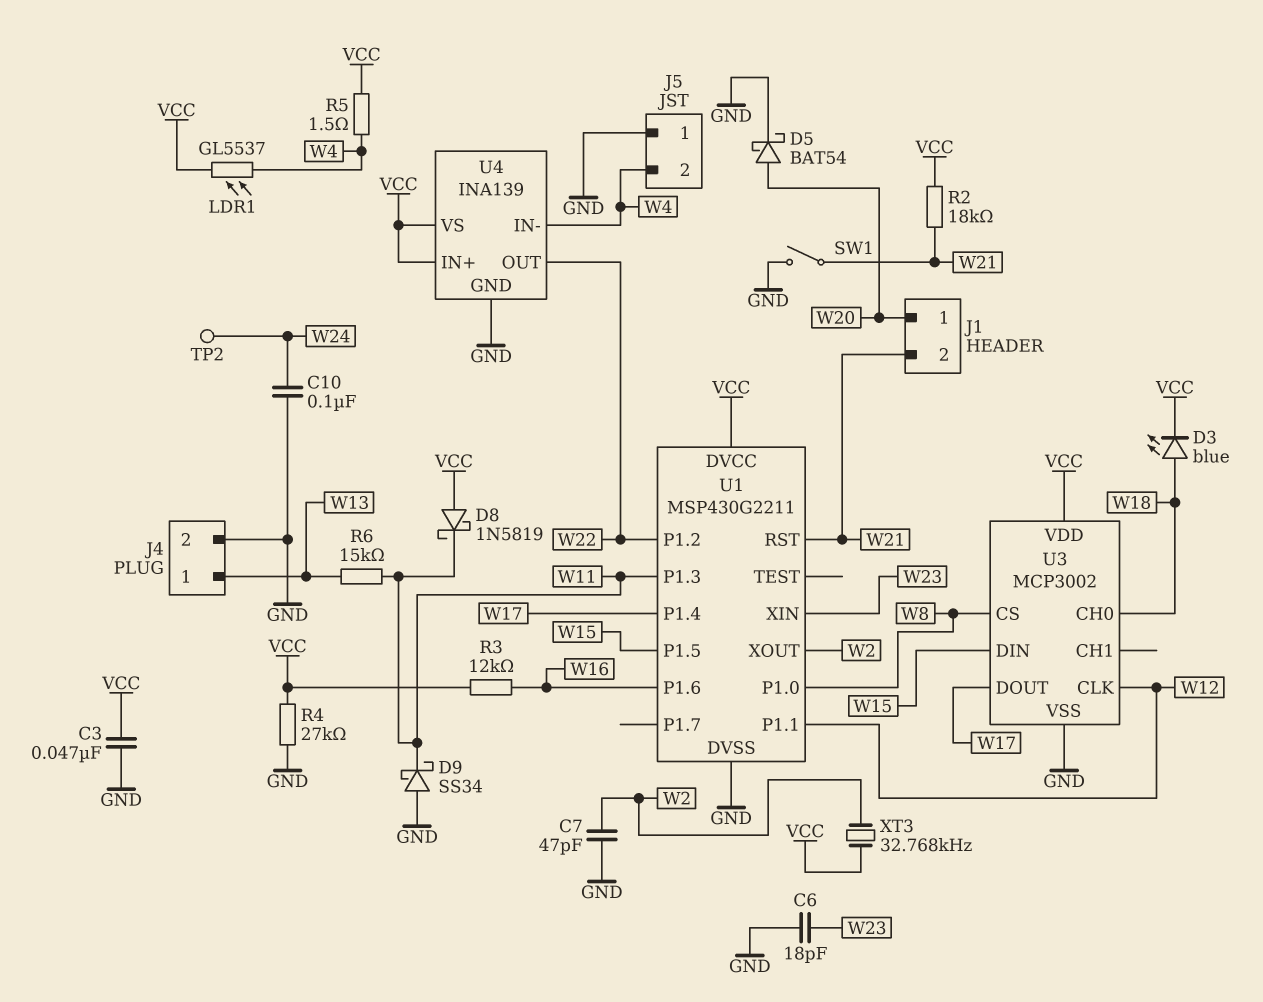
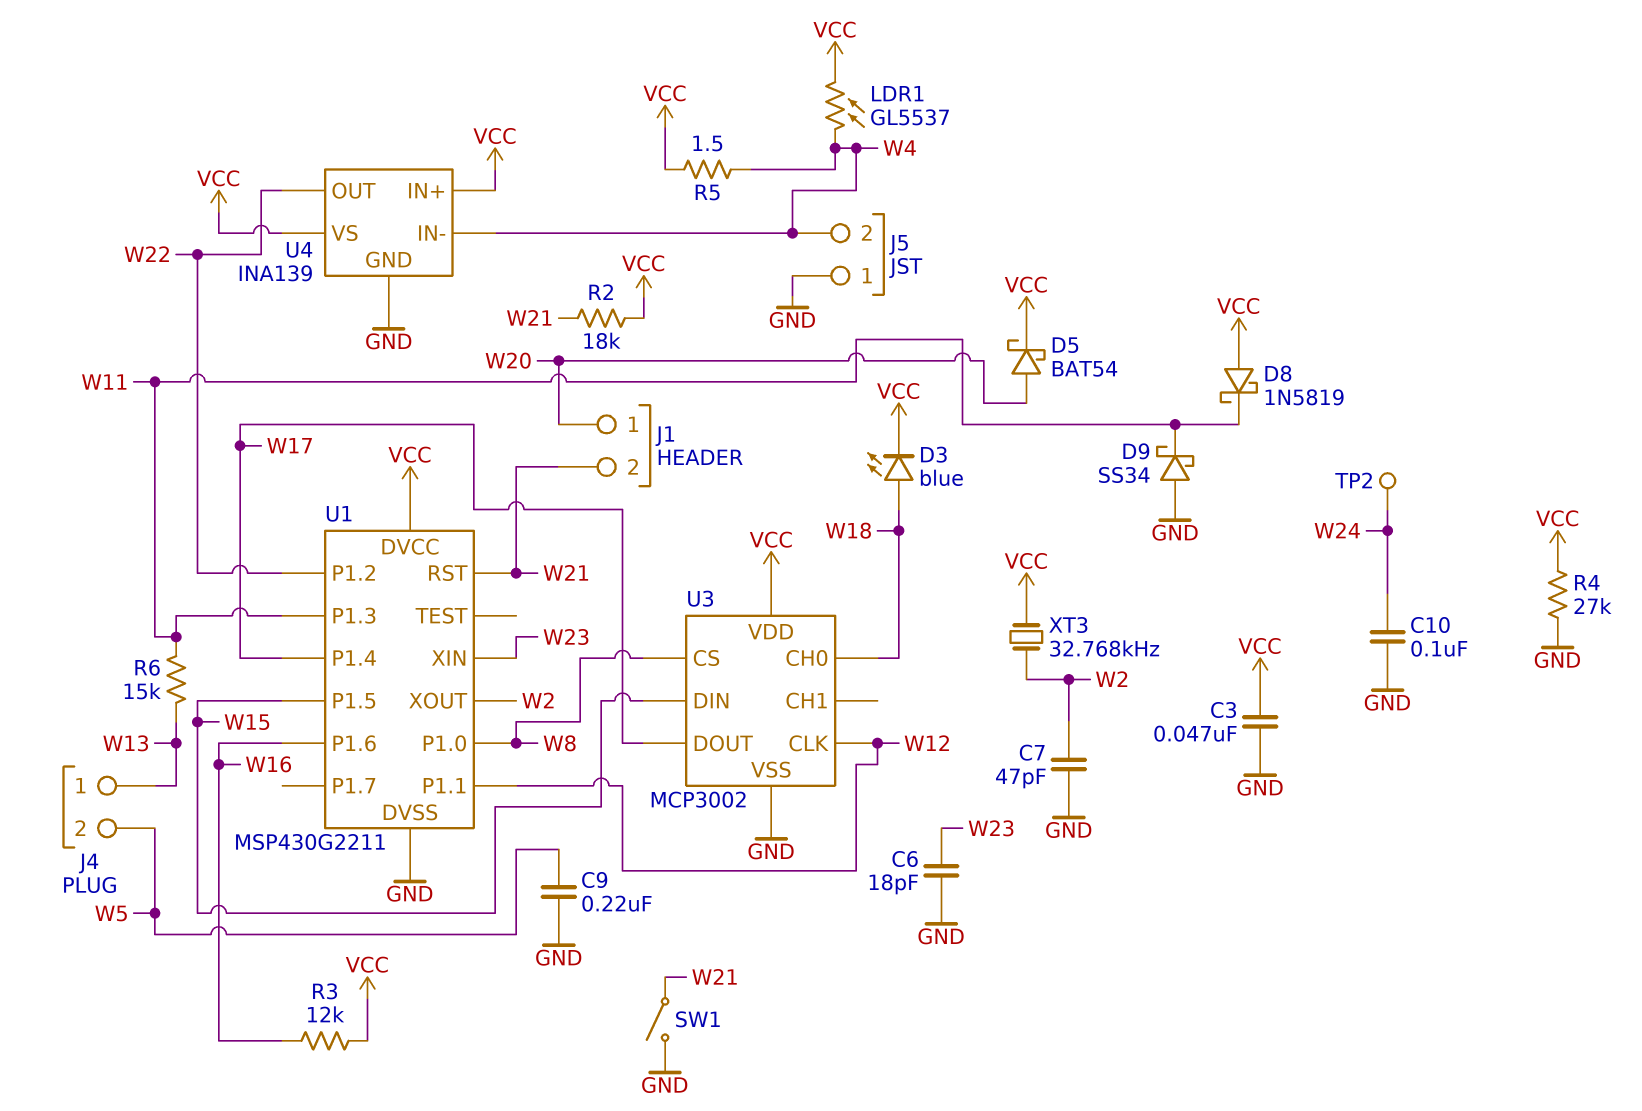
C9: none -> 220nF (GND, W5)
D5: schottky BAT54 (A W20, K GND) -> schottky BAT54 (A W20, K VCC)
J4 pin 2: GND -> W5

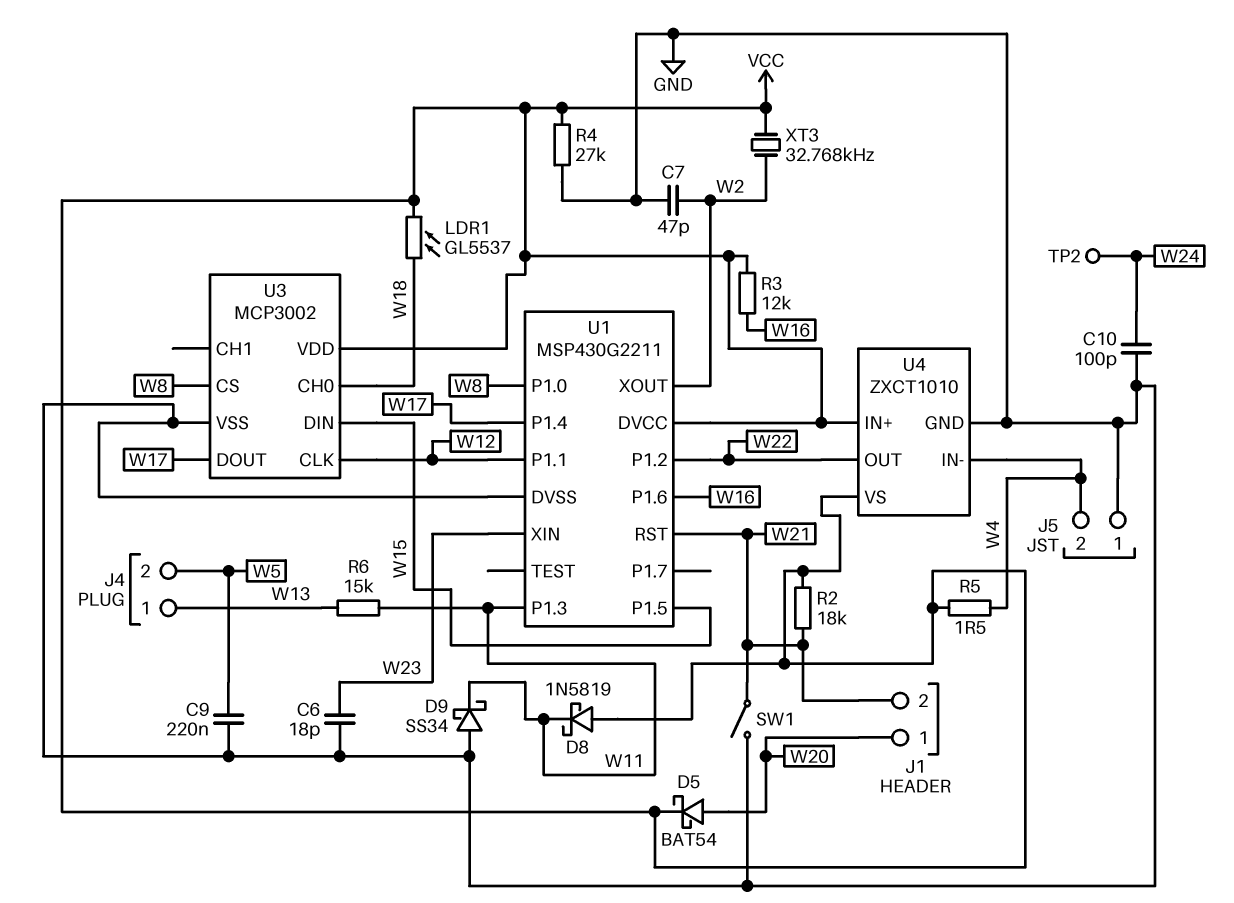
C3: 47nF (GND, VCC) -> none
C10: 100nF (GND, W24) -> 100pF (GND, W24)
D3: LED blue (A W18, K VCC) -> none
LDR1: GL5537 (VCC, W4) -> GL5537 (VCC, W18)
U4: INA139 -> ZXCT1010

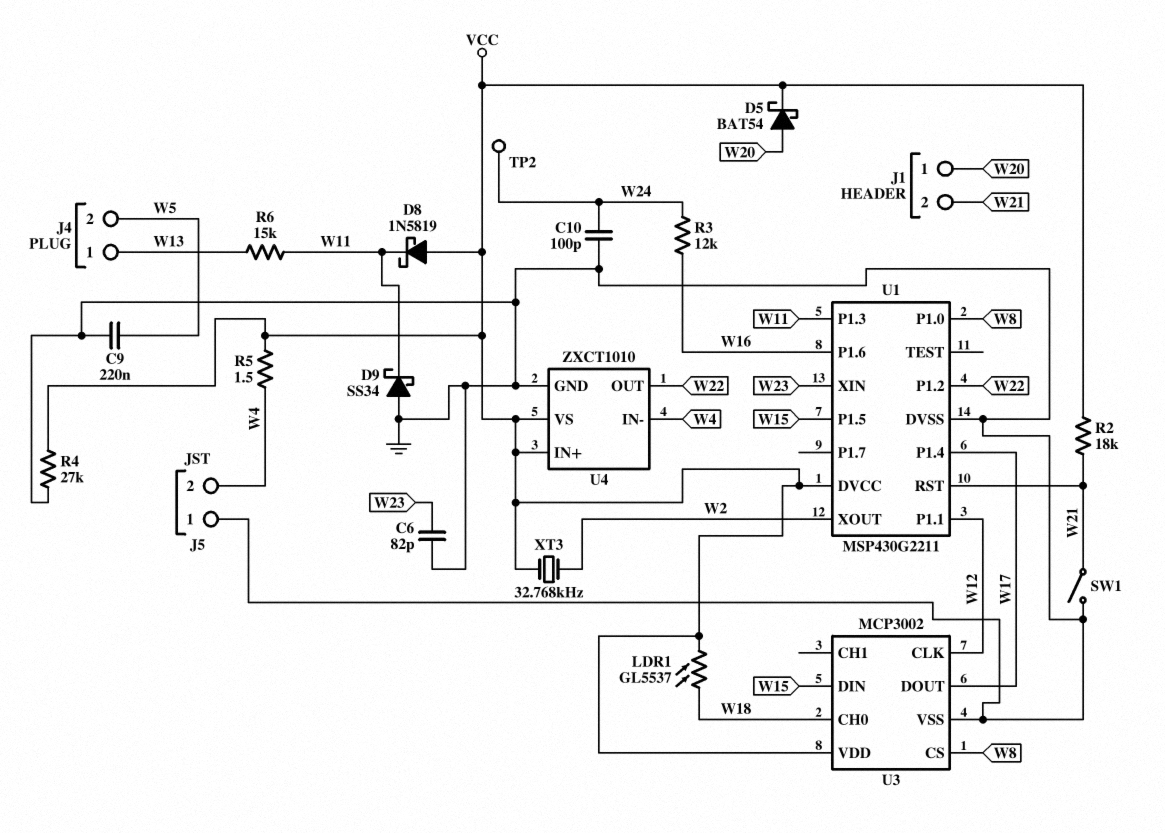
C6: 18pF (GND, W23) -> 82pF (GND, W23)
C7: 47pF (GND, W2) -> none
R3: 12k (VCC, W16) -> 12k (W16, W24)

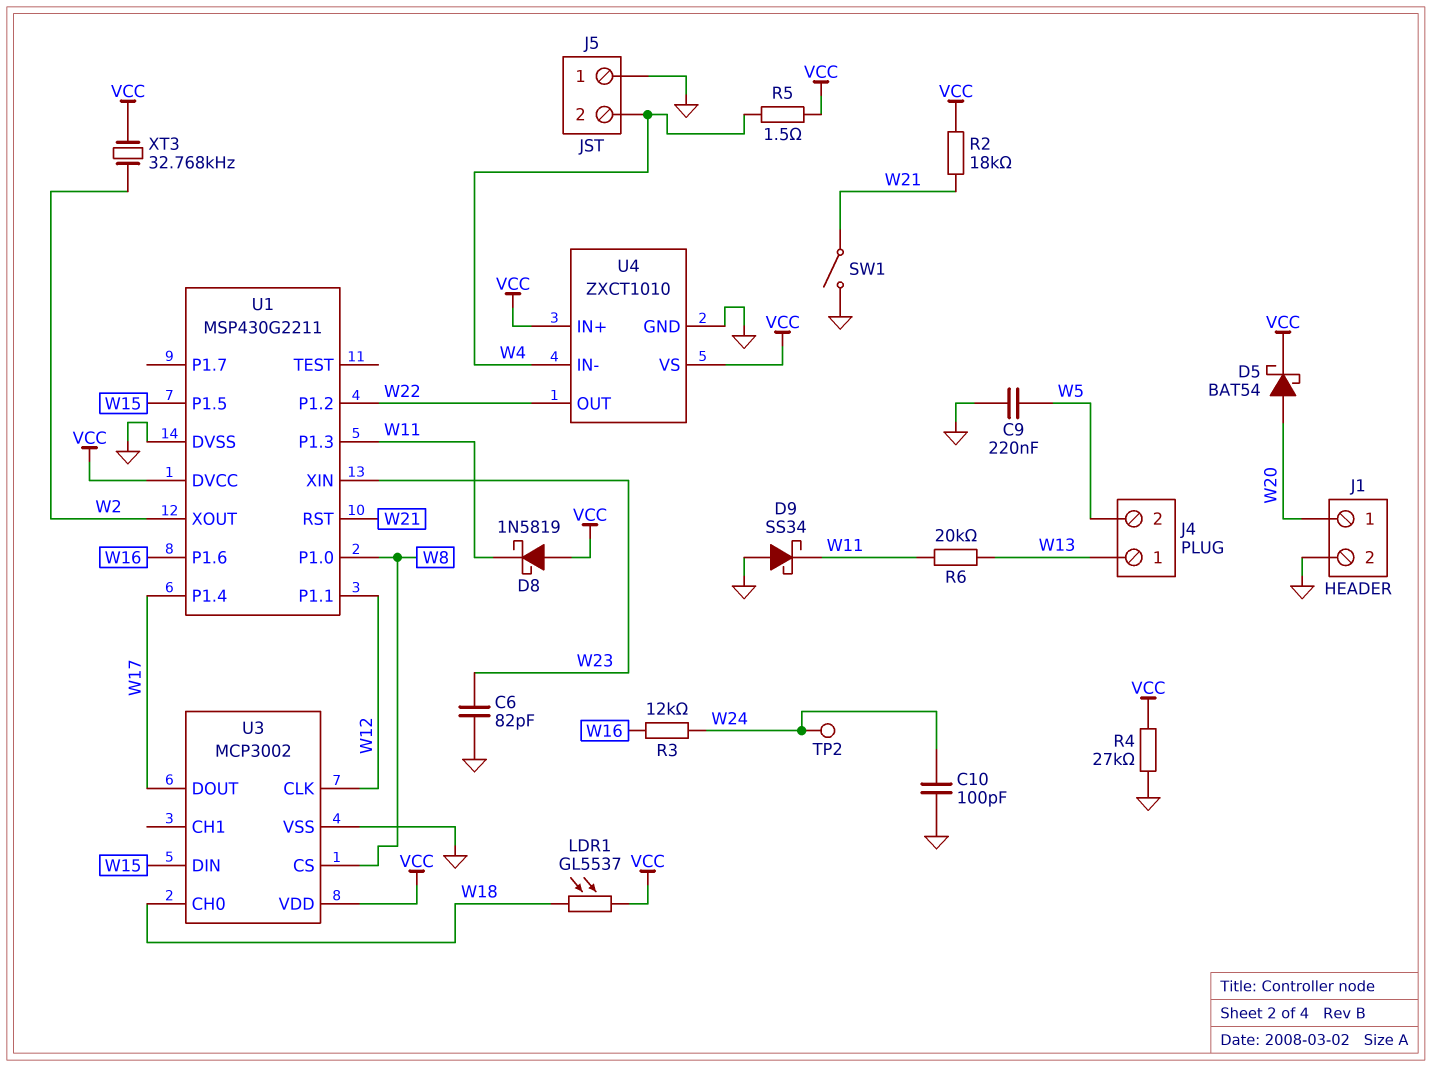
J1 pin 2: W21 -> GND
R6: 15k (W11, W13) -> 20k (W11, W13)

